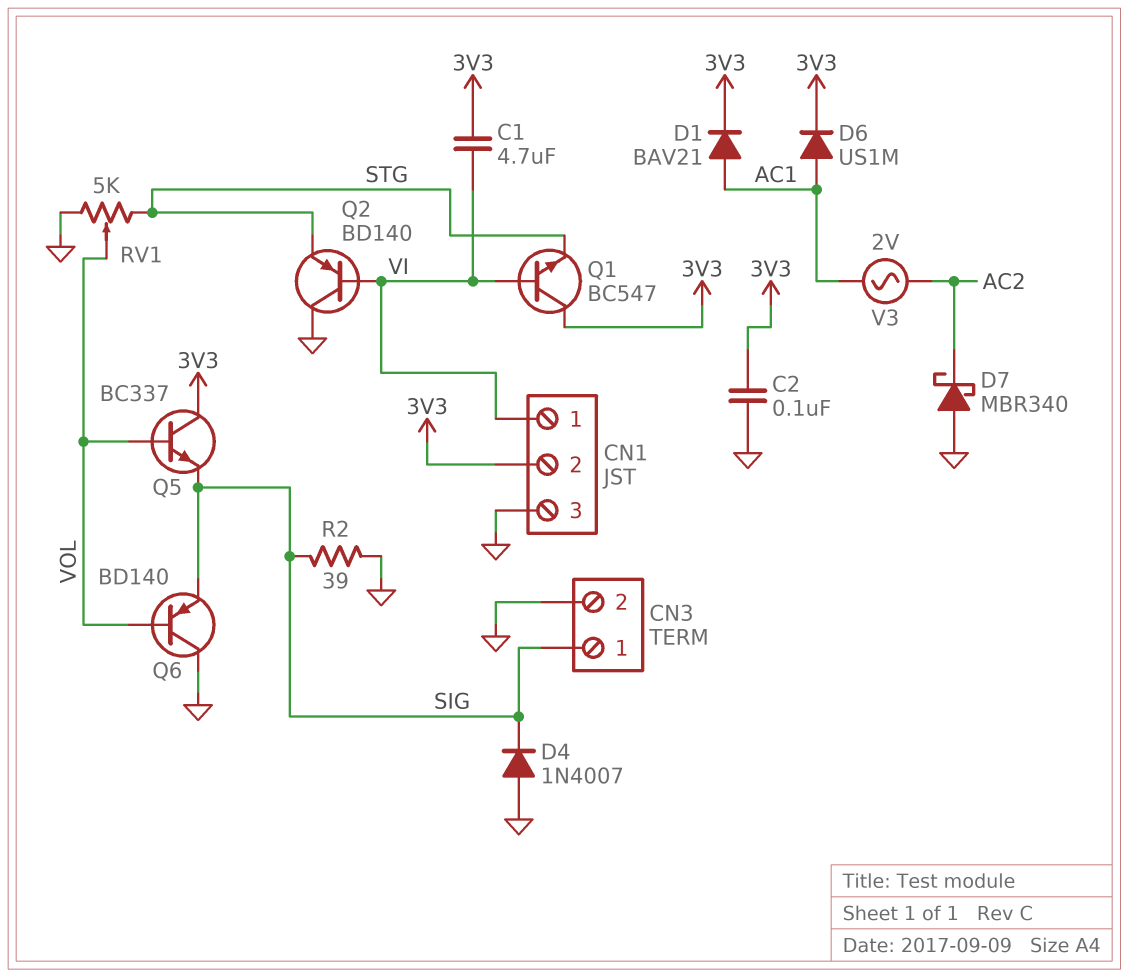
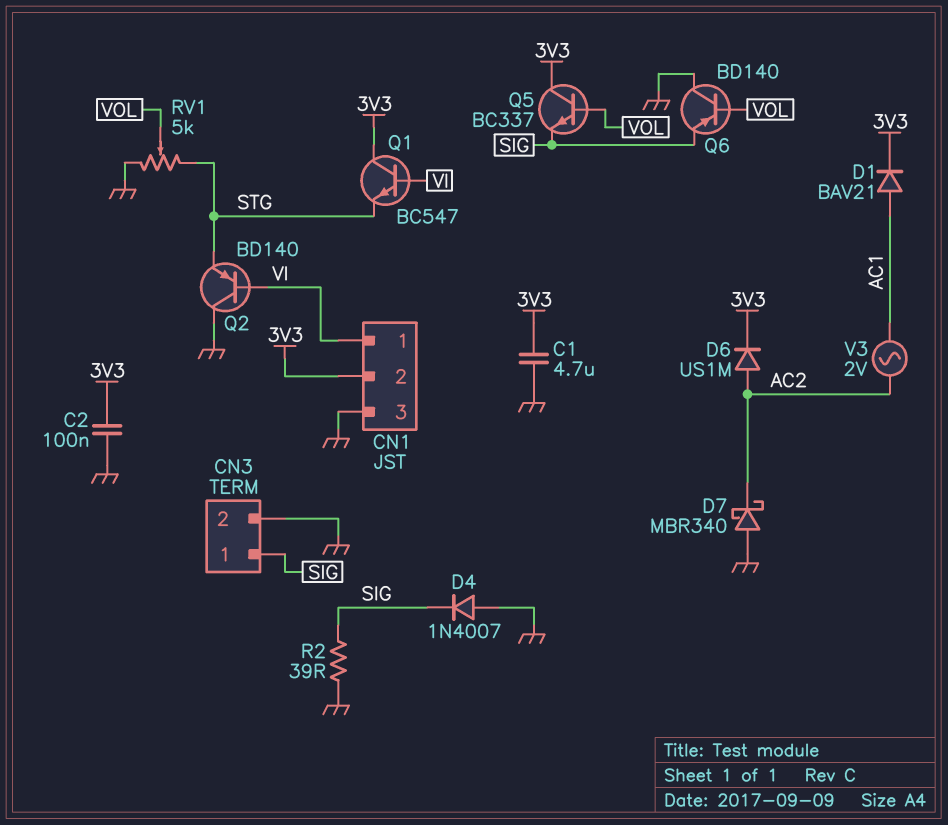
C1: 4.7uF (3V3, VI) -> 4.7uF (3V3, GND)
D6: diode US1M (A AC1, K 3V3) -> diode US1M (A AC2, K 3V3)

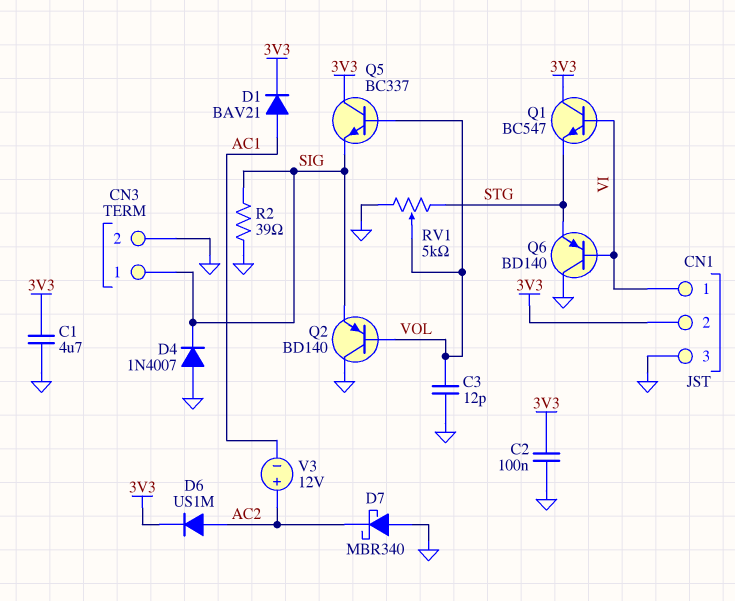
C3: none -> 12pF (GND, VOL)
Q2: PNP BD140 (B VI, C GND, E STG) -> PNP BD140 (B VOL, C GND, E SIG)
Q6: PNP BD140 (B VOL, C GND, E SIG) -> PNP BD140 (B VI, C GND, E STG)
V3: AC 2V (AC1, AC2) -> 12V (plus AC2, minus AC1)

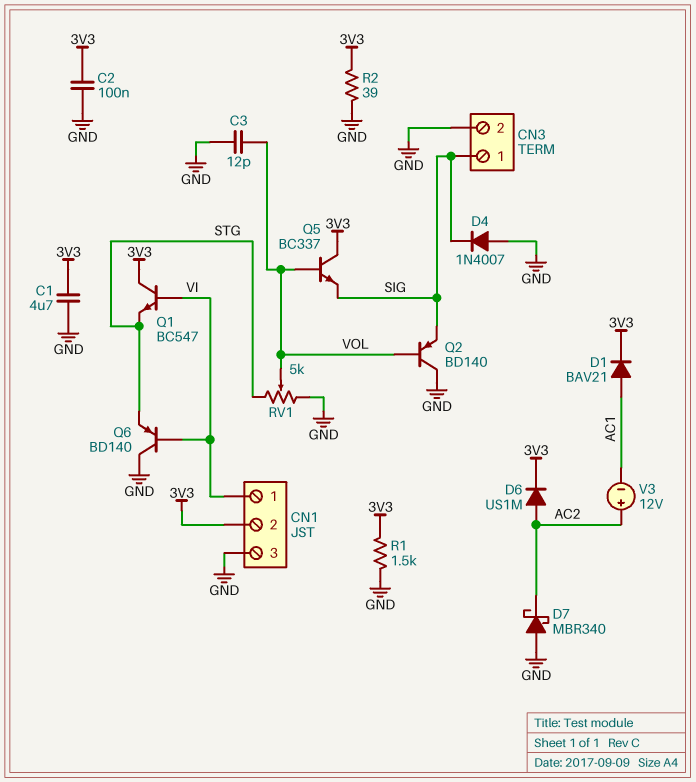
R1: none -> 1.5k (3V3, GND)
R2: 39 (GND, SIG) -> 39 (3V3, GND)

